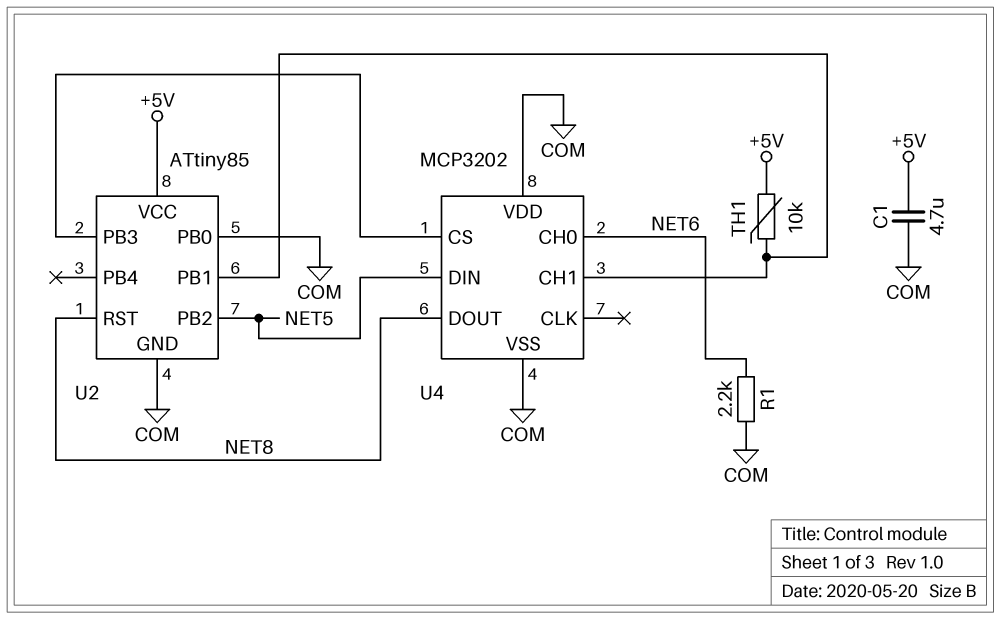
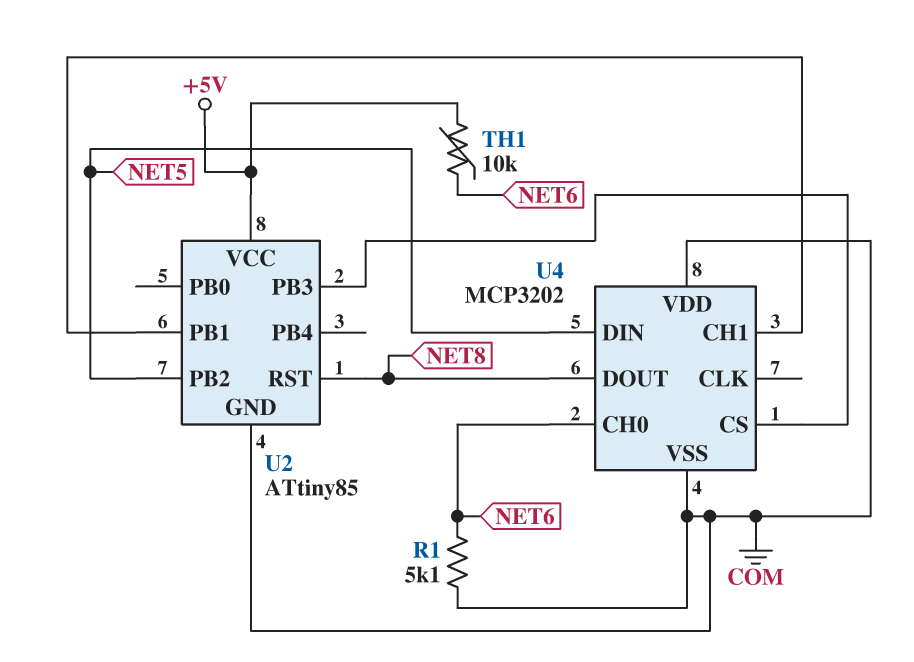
C1: 4.7uF (+5V, COM) -> none
R1: 2.2k (COM, NET6) -> 5.1k (COM, NET6)
TH1: 10k (+5V, U2/PB1) -> 10k (+5V, NET6)
U2 pin PB0: COM -> none

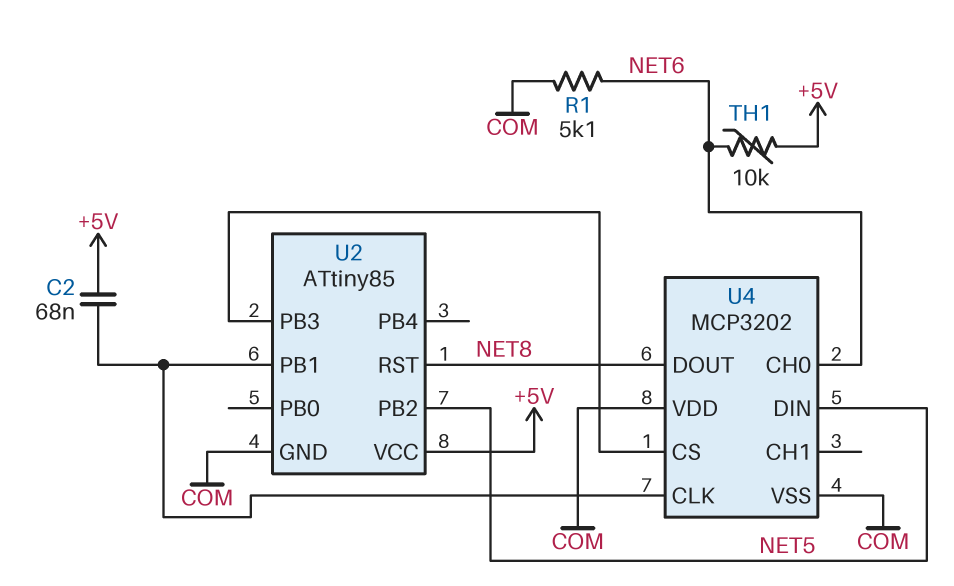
C2: none -> 68nF (+5V, U2/PB1)
U4 pin CH1: U2/PB1 -> none
U4 pin CLK: none -> U2/PB1

